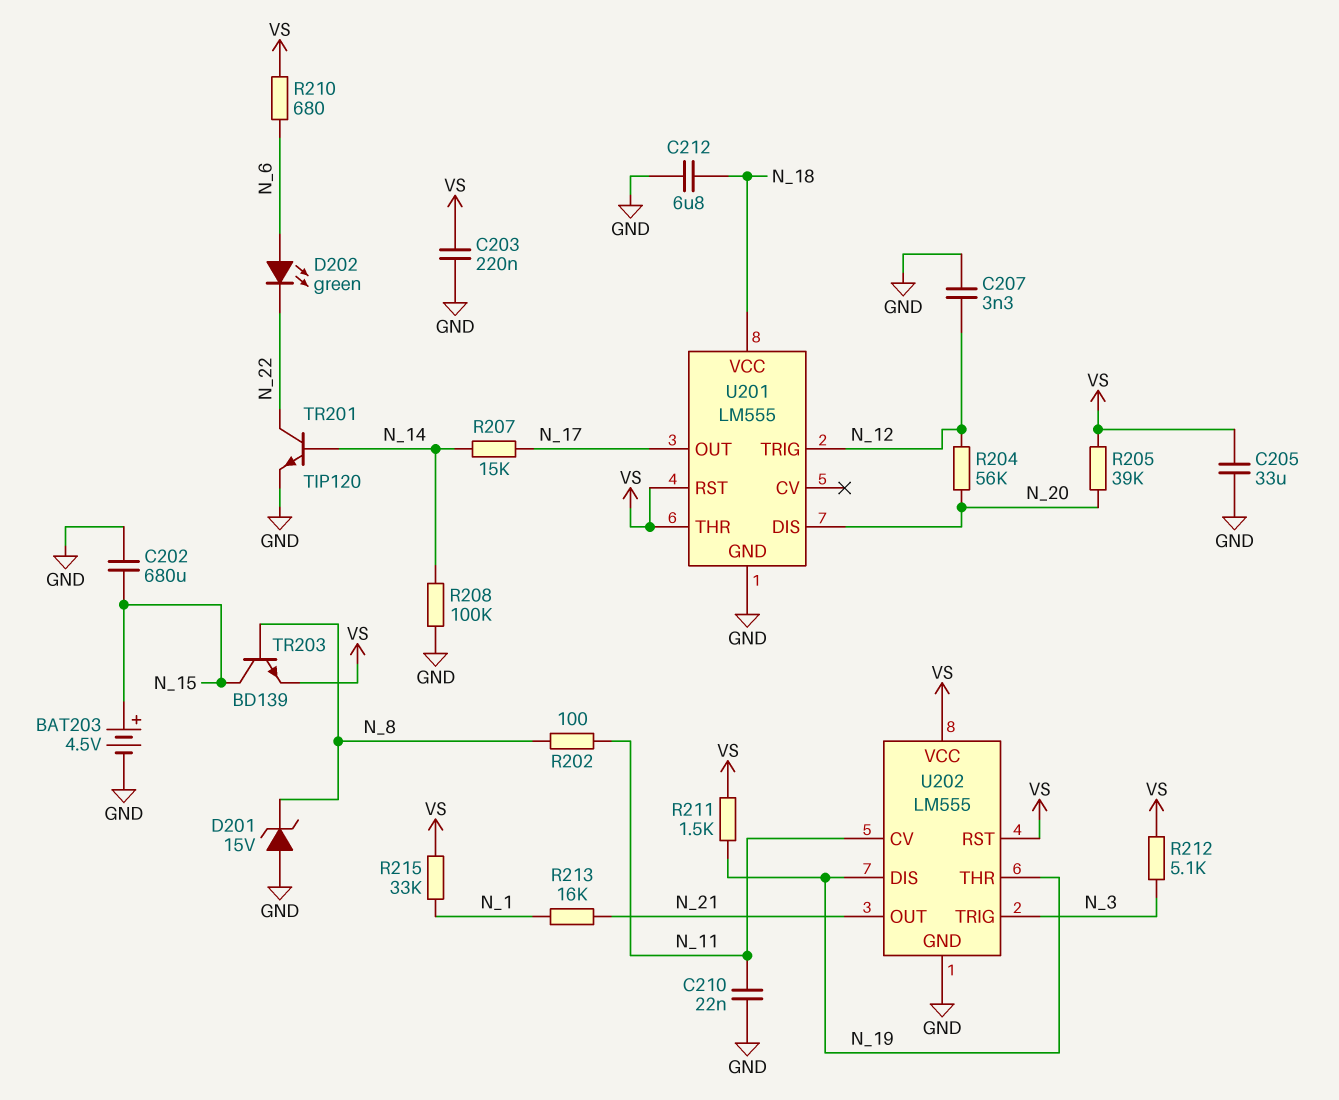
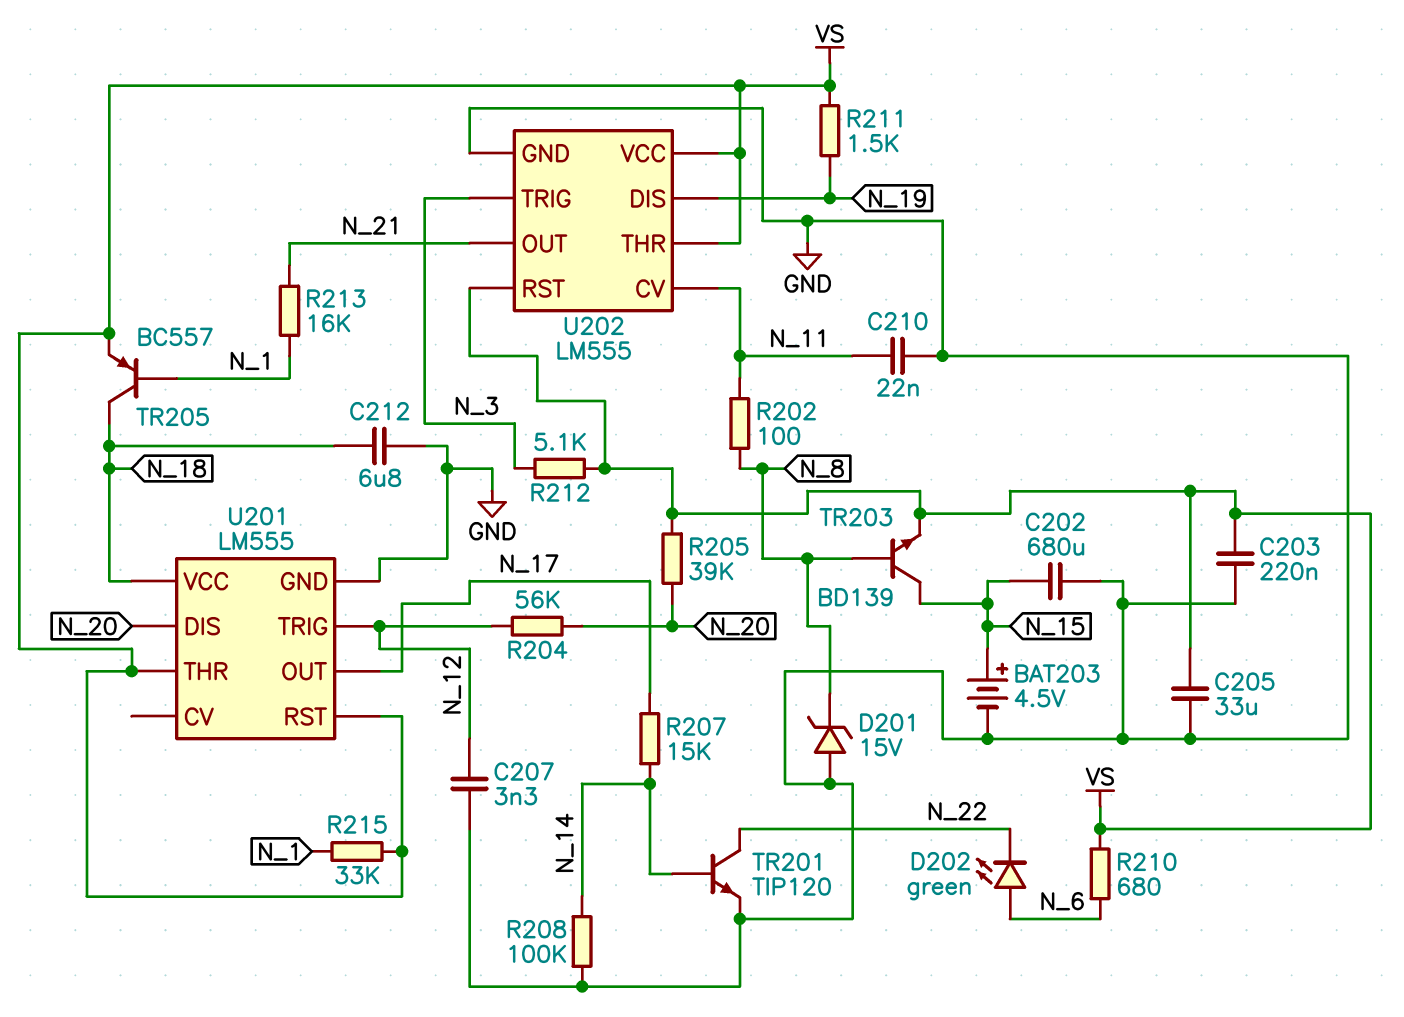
TR205: none -> PNP BC557 (B N_1, C N_18, E VS)
U202 pin THR: N_19 -> VS

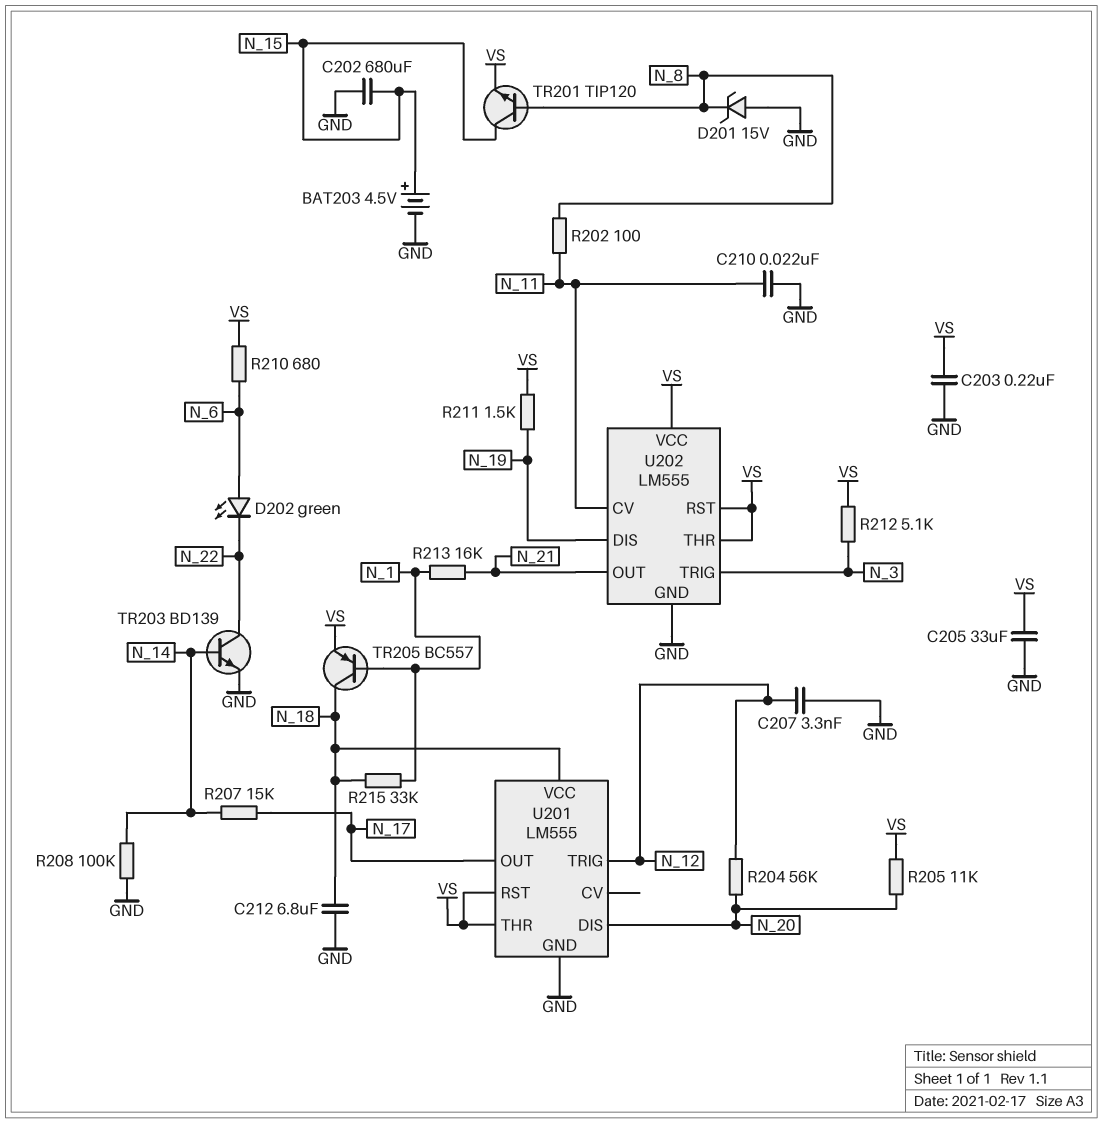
R205: 39k (N_20, VS) -> 11k (N_20, VS)
R215: 33k (N_1, VS) -> 33k (N_1, N_18)
TR201: NPN TIP120 (B N_14, C N_22, E GND) -> NPN TIP120 (B N_8, C N_15, E VS)
TR203: NPN BD139 (B N_8, C N_15, E VS) -> NPN BD139 (B N_14, C N_22, E GND)

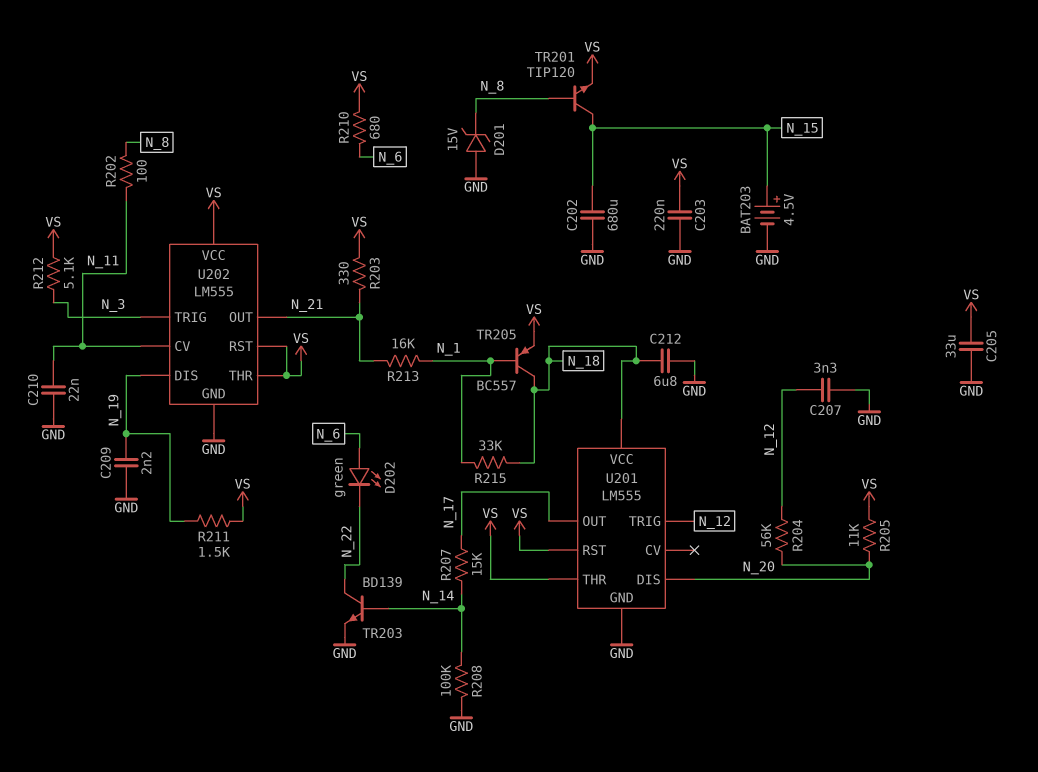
C209: none -> 2.2nF (GND, N_19)
R203: none -> 330 (N_21, VS)

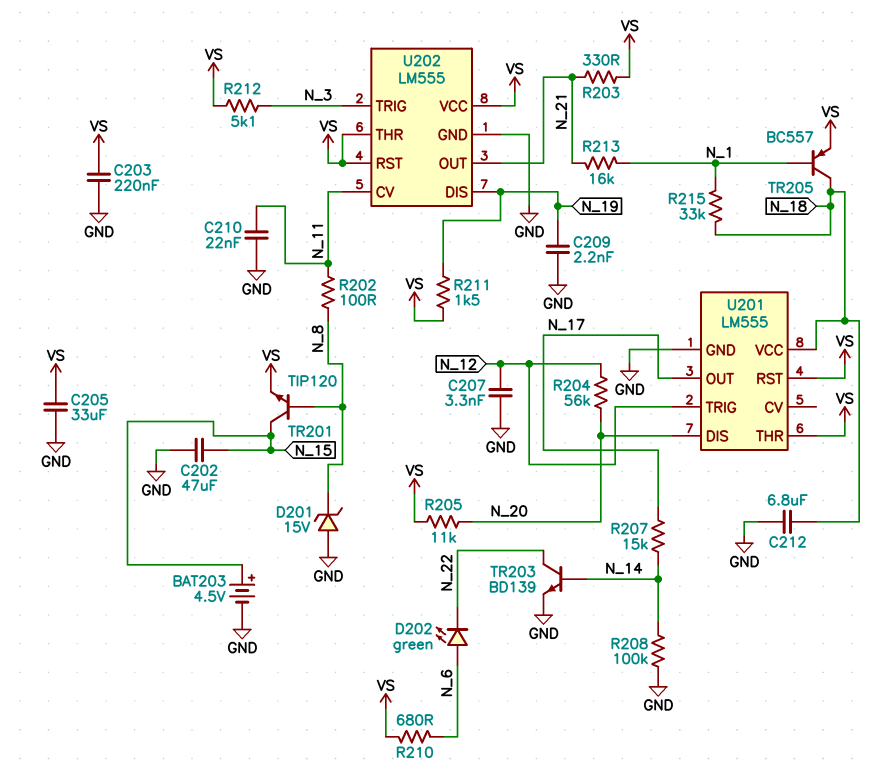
C202: 680uF (GND, N_15) -> 47uF (GND, N_15)

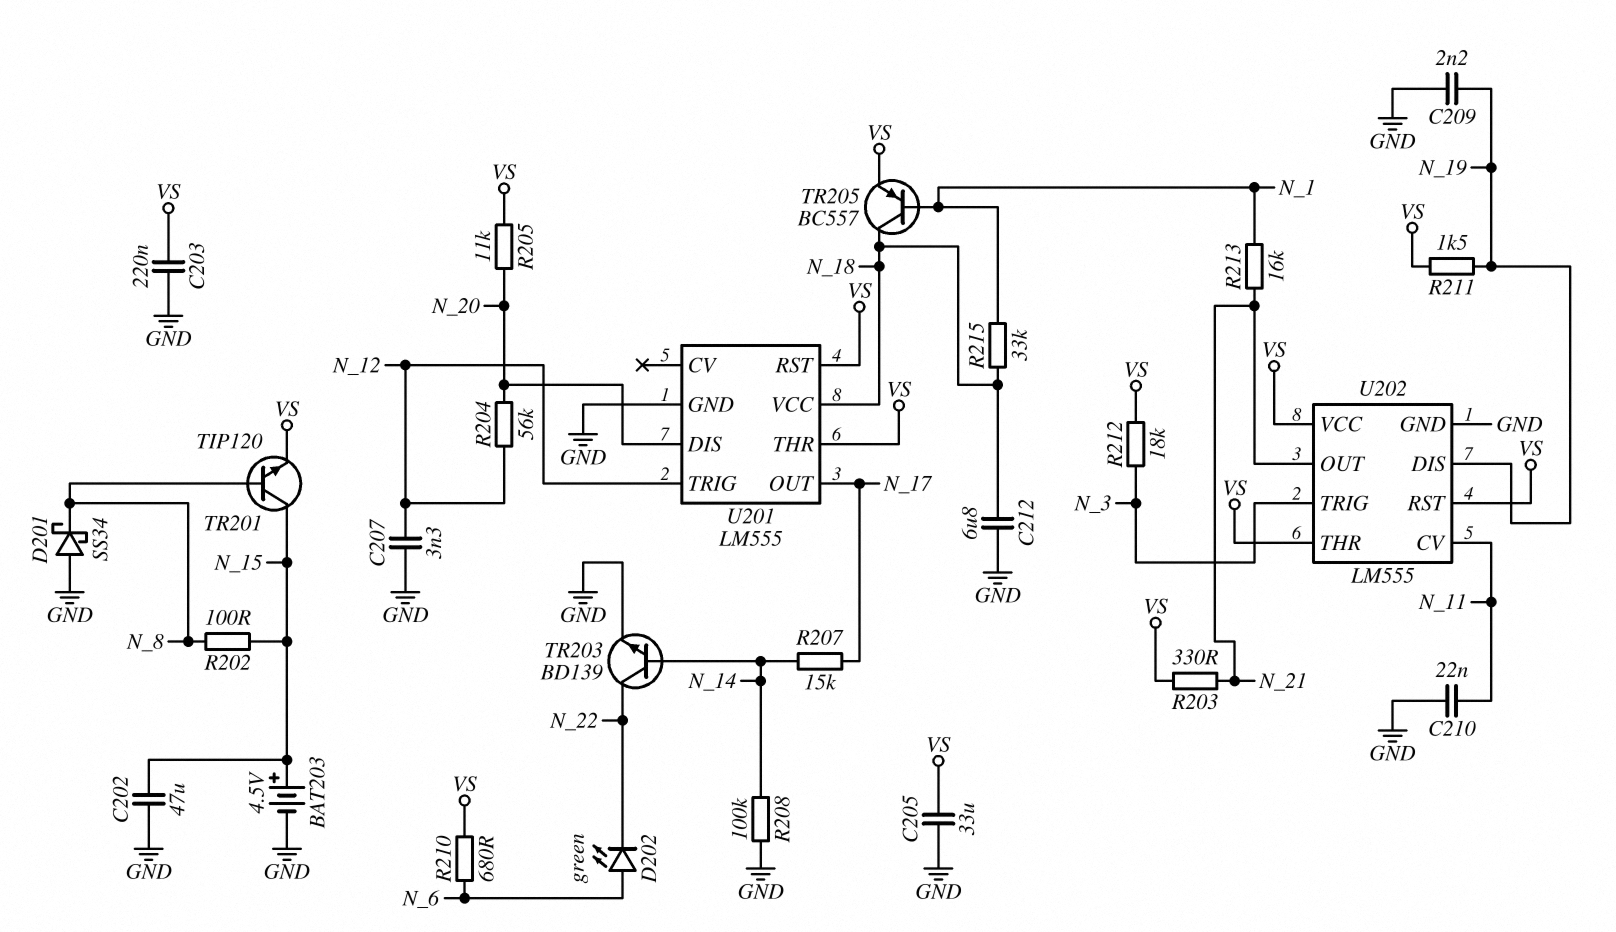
D201: zener 15V (A GND, K N_8) -> schottky SS34 (A GND, K N_8)
R202: 100 (N_8, N_11) -> 100 (N_8, N_15)
R212: 5.1k (N_3, VS) -> 18k (N_3, VS)

